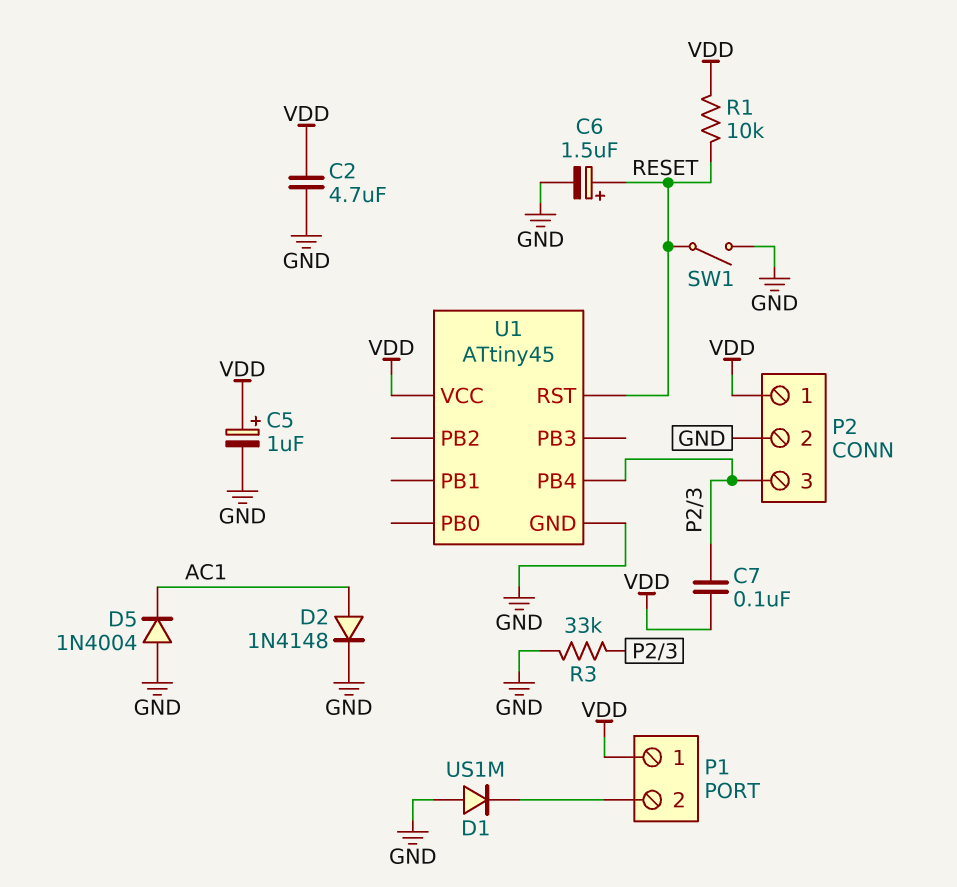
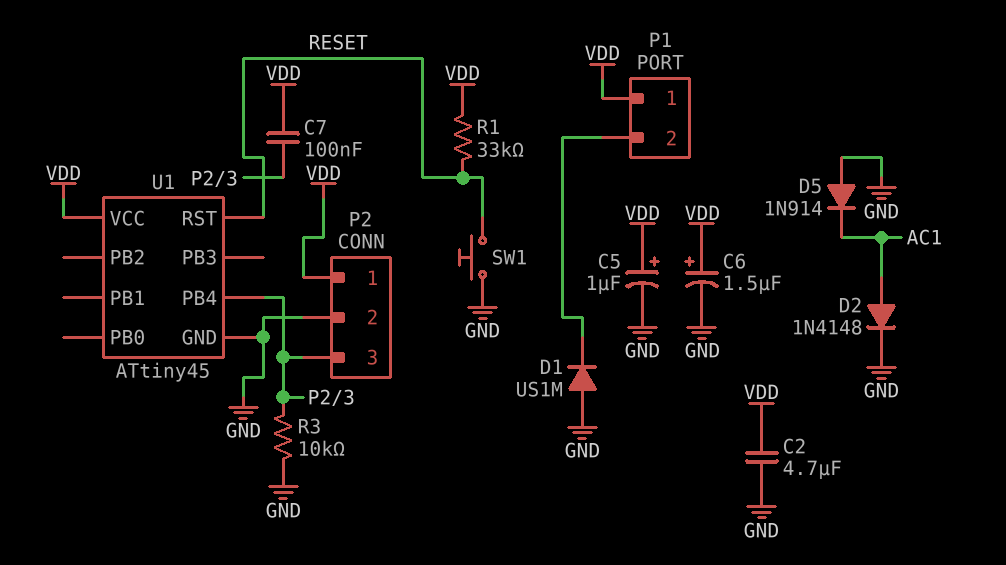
C6: 1.5uF (plus RESET, minus GND) -> 1.5uF (plus VDD, minus GND)
D5: diode 1N4004 (A GND, K AC1) -> diode 1N914 (A GND, K AC1)
R1: 10k (RESET, VDD) -> 33k (RESET, VDD)
R3: 33k (GND, P2/3) -> 10k (GND, P2/3)
SW1: switch (GND, RESET) -> button (GND, RESET)

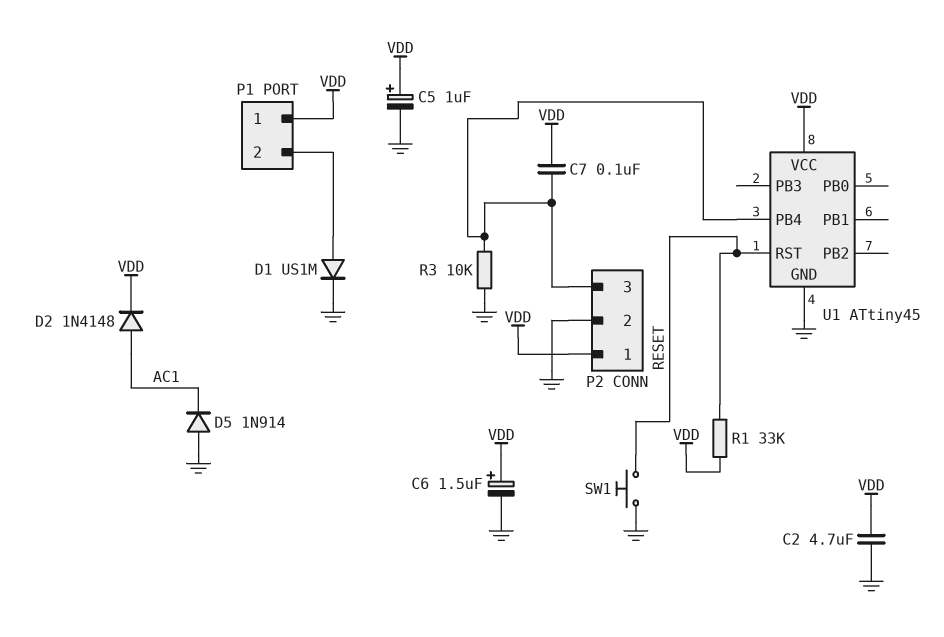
D1: diode US1M (A GND, K P1/2) -> diode US1M (A P1/2, K GND)
D2: diode 1N4148 (A AC1, K GND) -> diode 1N4148 (A AC1, K VDD)

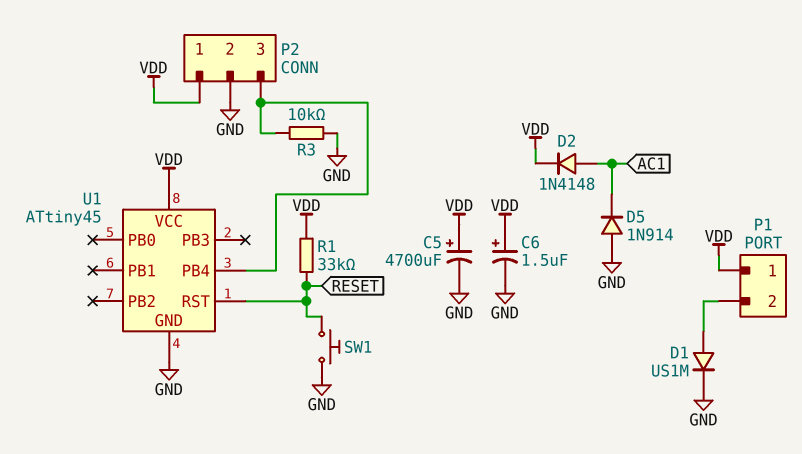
C2: 4.7uF (GND, VDD) -> none
C5: 1uF (plus VDD, minus GND) -> 4700uF (plus VDD, minus GND)
C7: 100nF (P2/3, VDD) -> none

